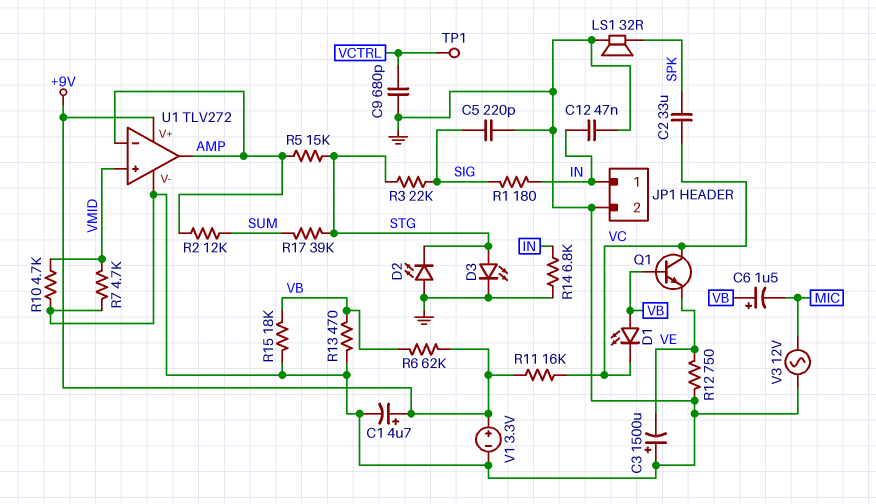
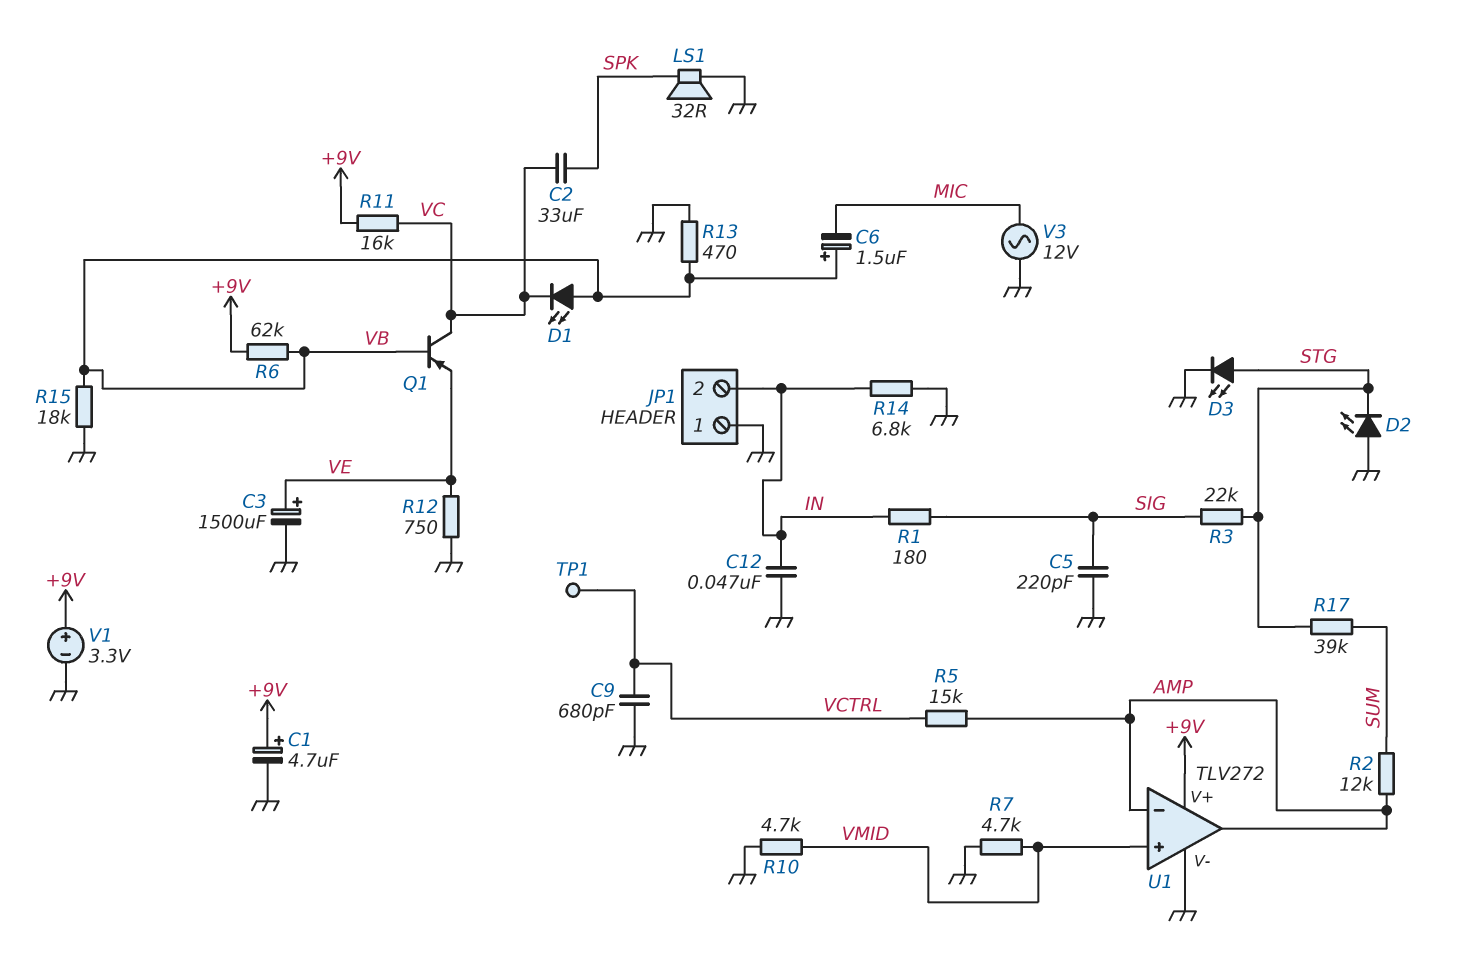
C3: 1500uF (plus GND, minus VE) -> 1500uF (plus VE, minus GND)
JP1 pin 1: IN -> GND
JP1 pin 2: GND -> IN
Q1: NPN (B VB, C VC, E VE) -> PNP (B VB, C VC, E VE)
R5: 15k (AMP, STG) -> 15k (AMP, VCTRL)

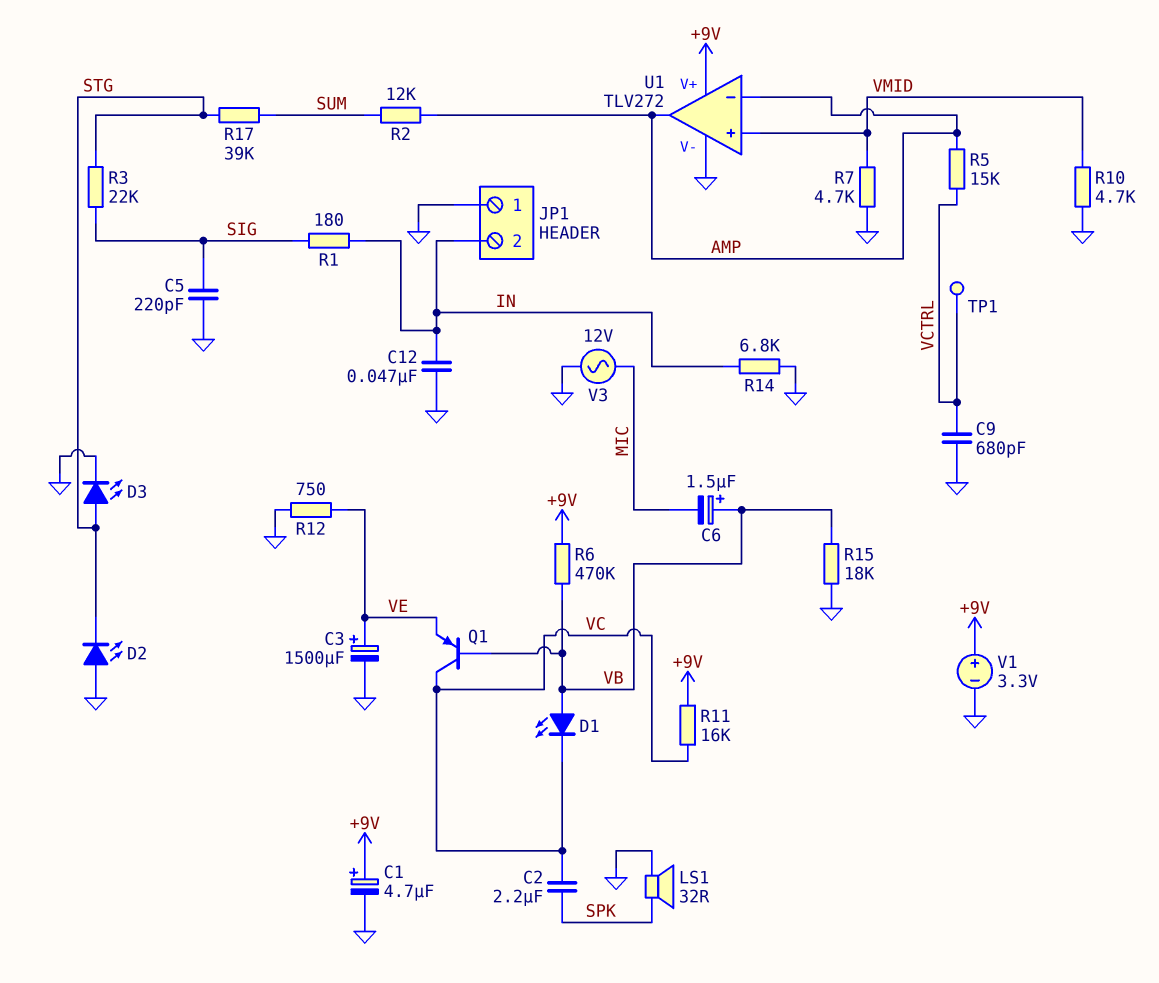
C2: 33uF (SPK, VC) -> 2.2uF (SPK, VC)
R6: 62k (+9V, VB) -> 470k (+9V, VB)
R13: 470 (GND, VB) -> none

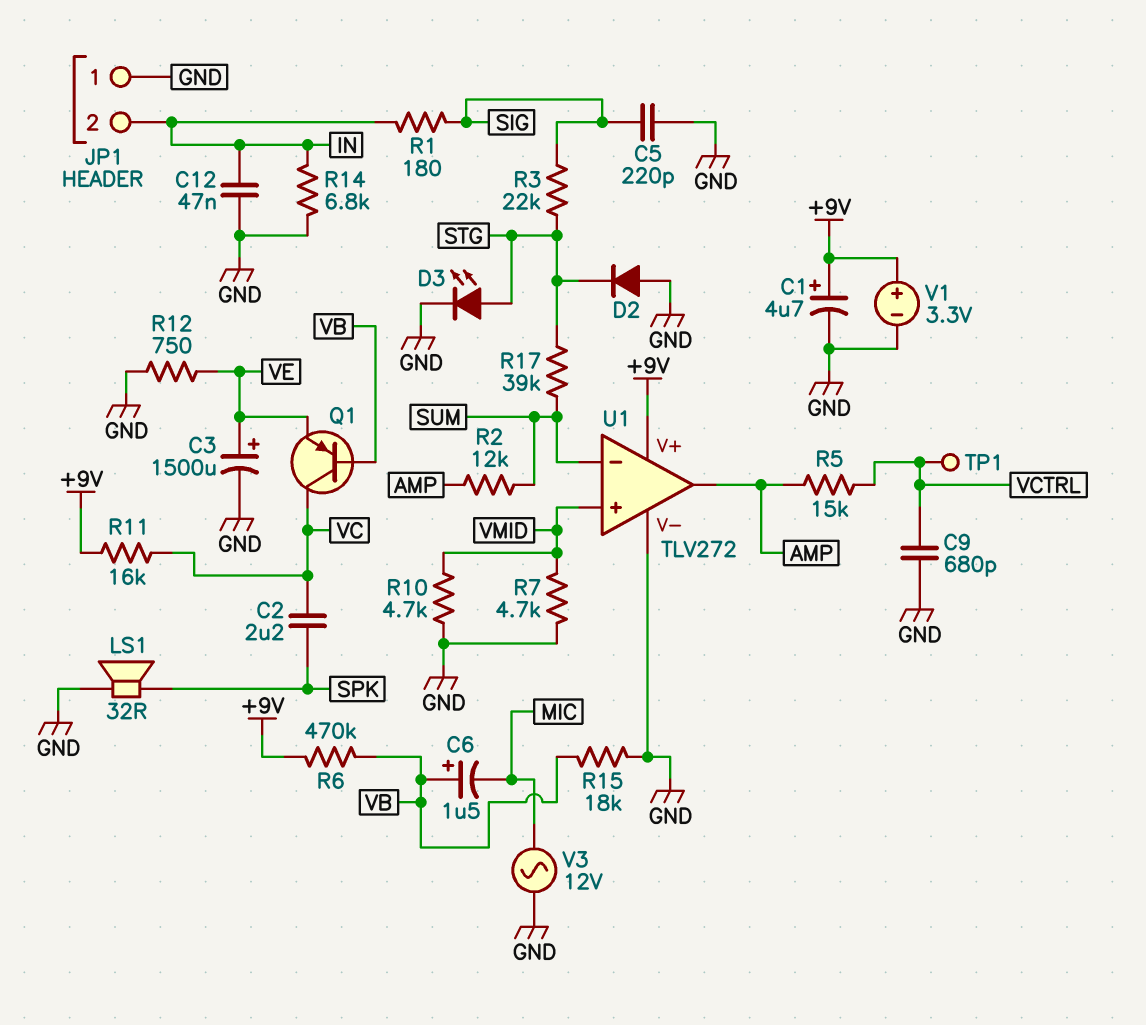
D1: LED (A VB, K VC) -> none
D2: LED (A GND, K STG) -> diode (A GND, K STG)
U1 pin in-: AMP -> SUM

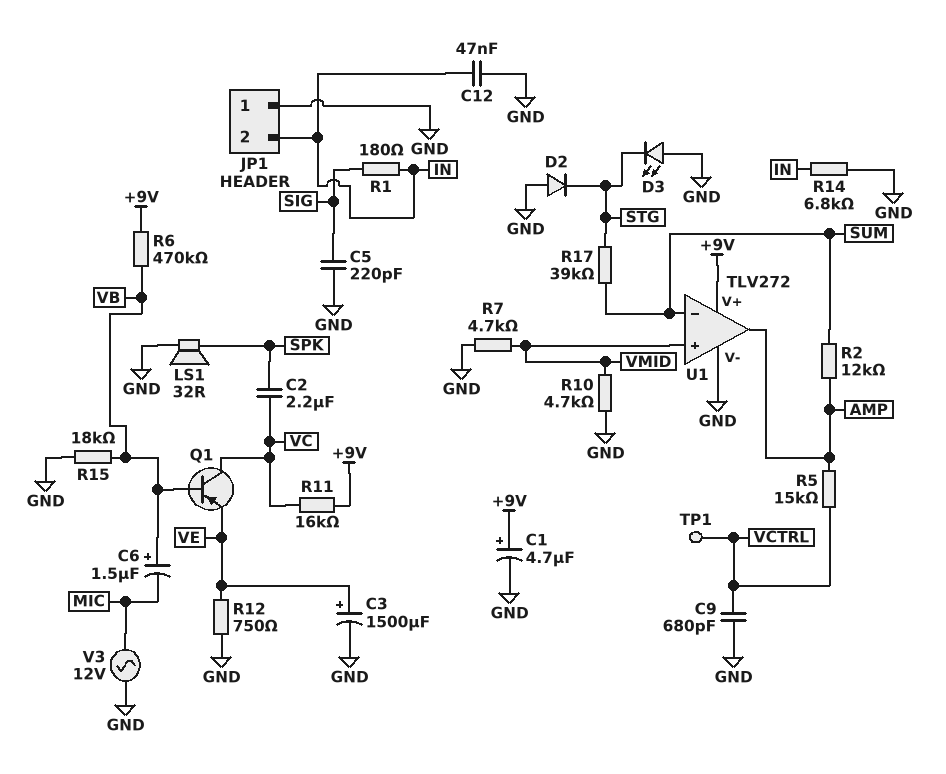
D3: LED (A STG, K GND) -> LED (A GND, K STG)
R3: 22k (SIG, STG) -> none
V1: 3.3V (plus +9V, minus GND) -> none

